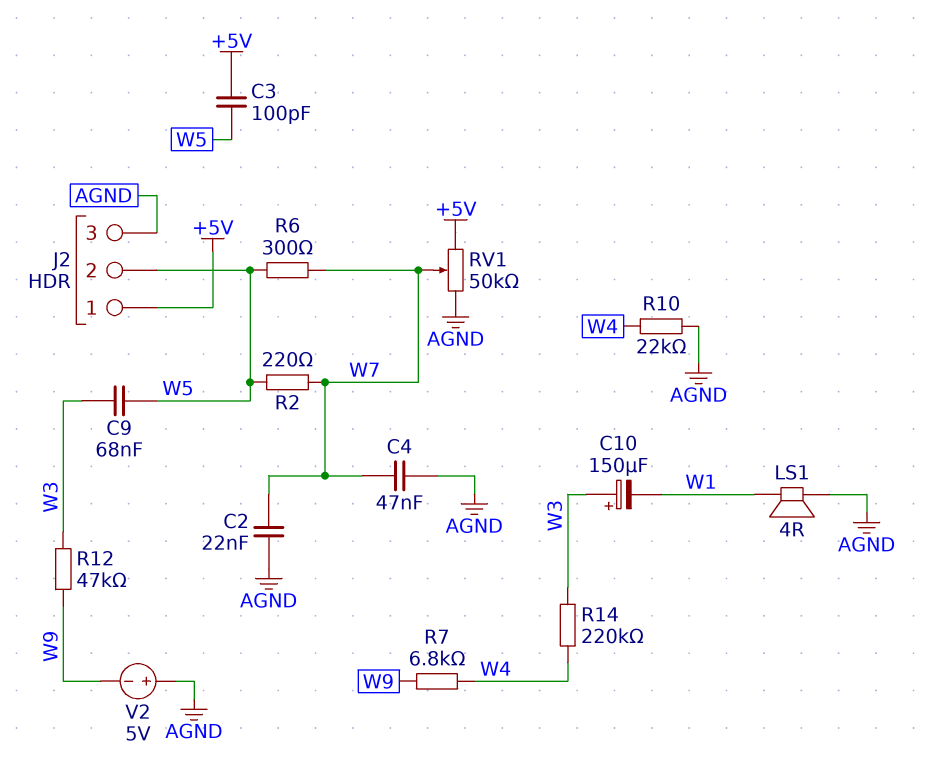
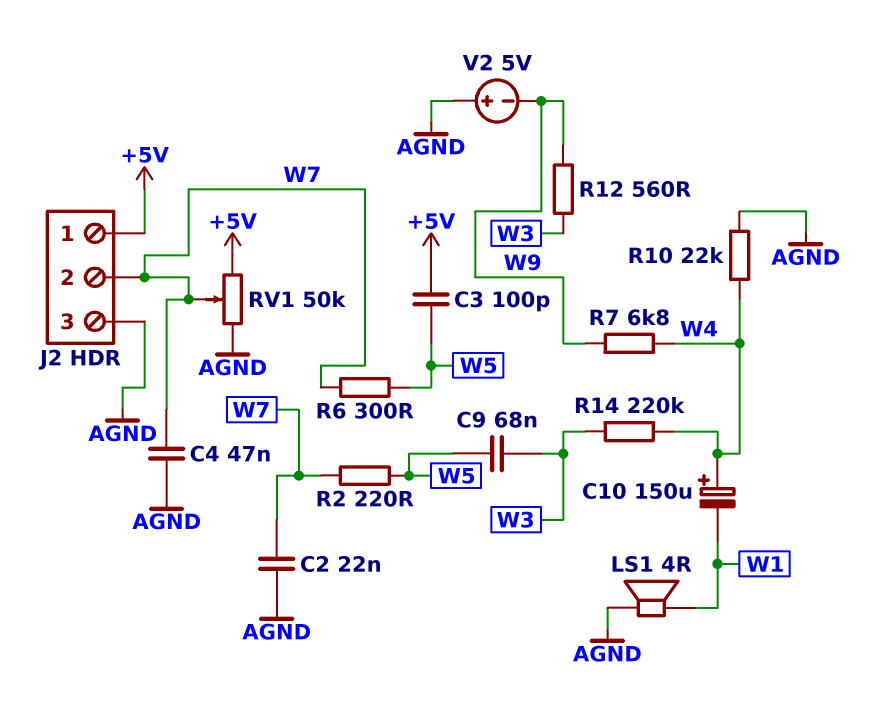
C10: 150uF (plus W3, minus W1) -> 150uF (plus W4, minus W1)
J2 pin 2: W5 -> W7
R12: 47k (W3, W9) -> 560 (W3, W9)

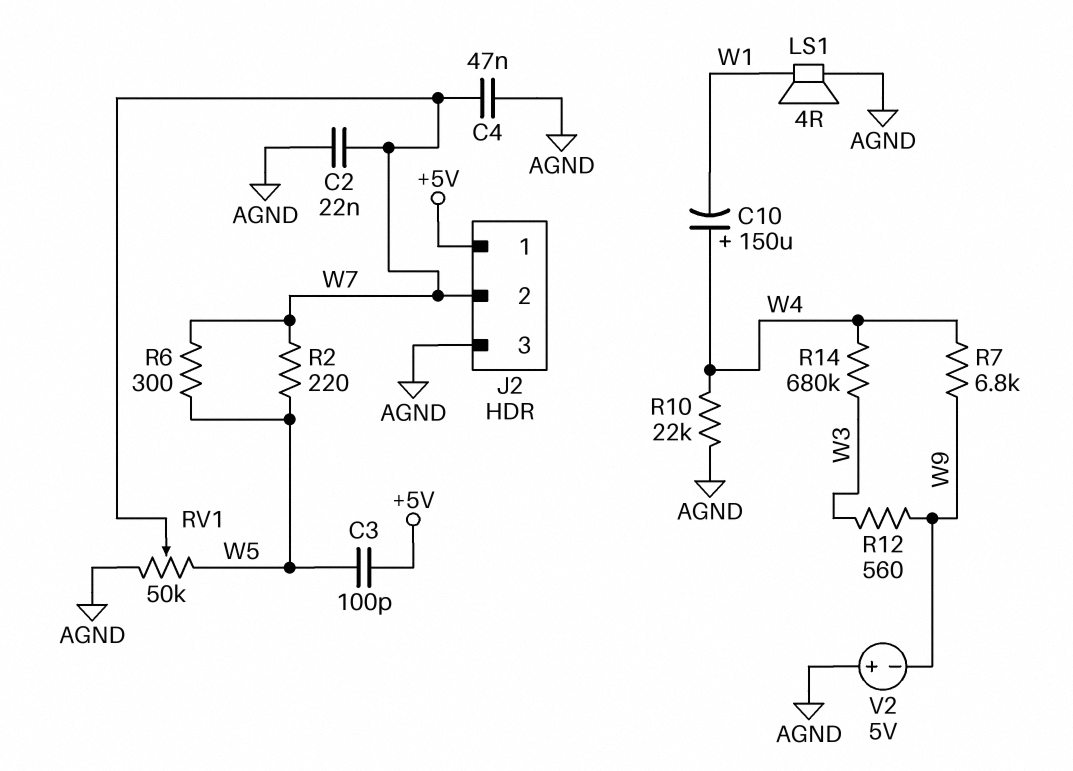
C9: 68nF (W3, W5) -> none
R14: 220k (W3, W4) -> 680k (W3, W4)
RV1: 50k (+5V, AGND, wiper W7) -> 50k (AGND, W5, wiper W7)

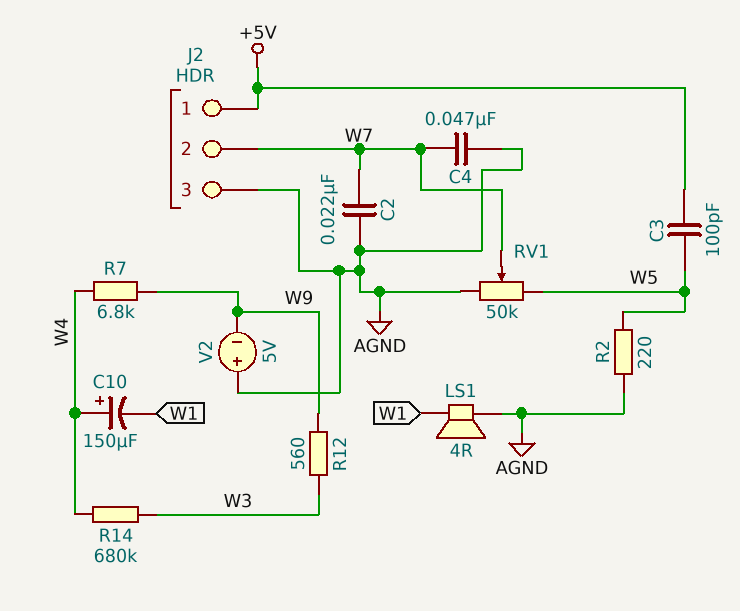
R2: 220 (W5, W7) -> 220 (AGND, W5)
R6: 300 (W5, W7) -> none
R10: 22k (AGND, W4) -> none

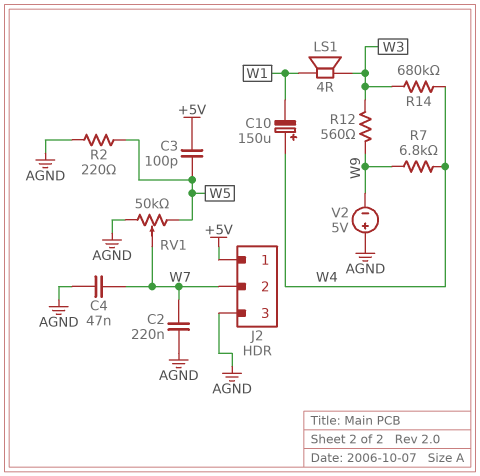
C2: 22nF (AGND, W7) -> 220nF (AGND, W7)
LS1: speaker 4R (AGND, W1) -> speaker 4R (W1, W3)

